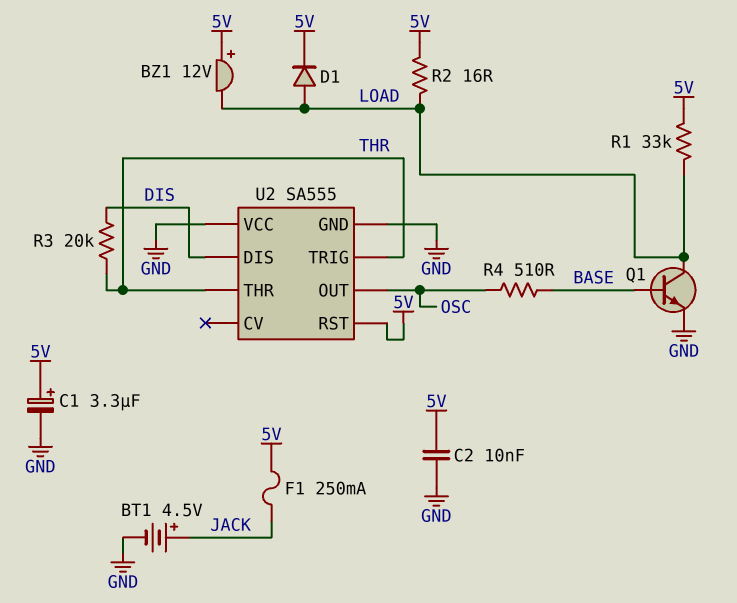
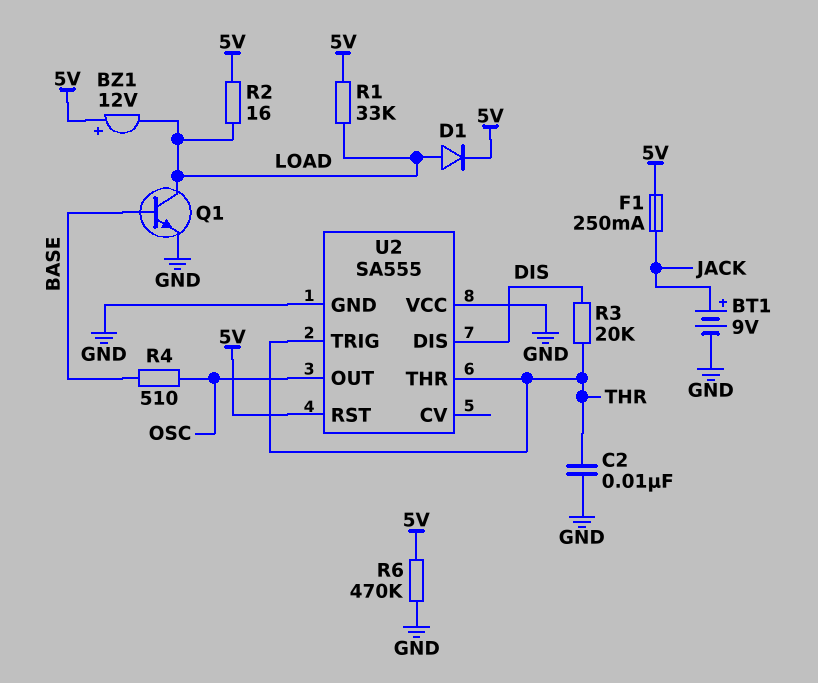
BT1: 4.5V (plus JACK, minus GND) -> 9V (plus JACK, minus GND)
C1: 3.3uF (plus 5V, minus GND) -> none
C2: 10nF (5V, GND) -> 10nF (GND, THR)
R6: none -> 470k (5V, GND)

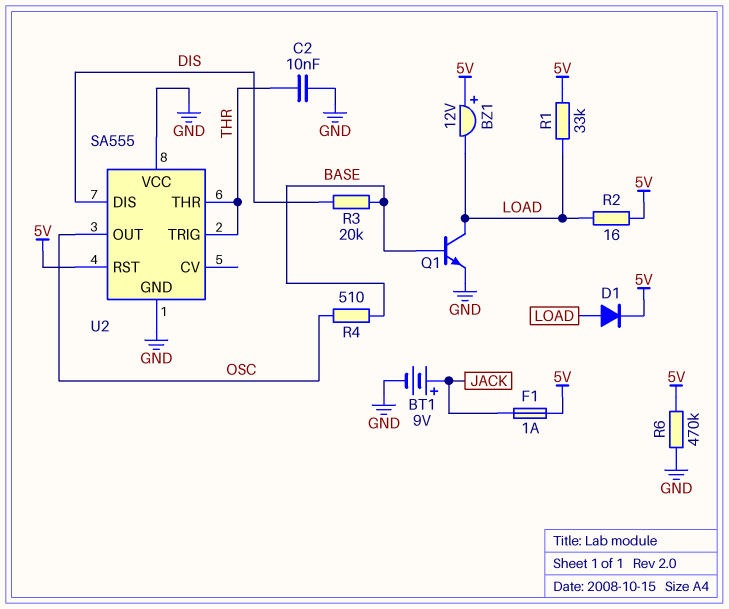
F1: 250mA (5V, JACK) -> 1A (5V, JACK)
R3: 20k (DIS, THR) -> 20k (BASE, DIS)

